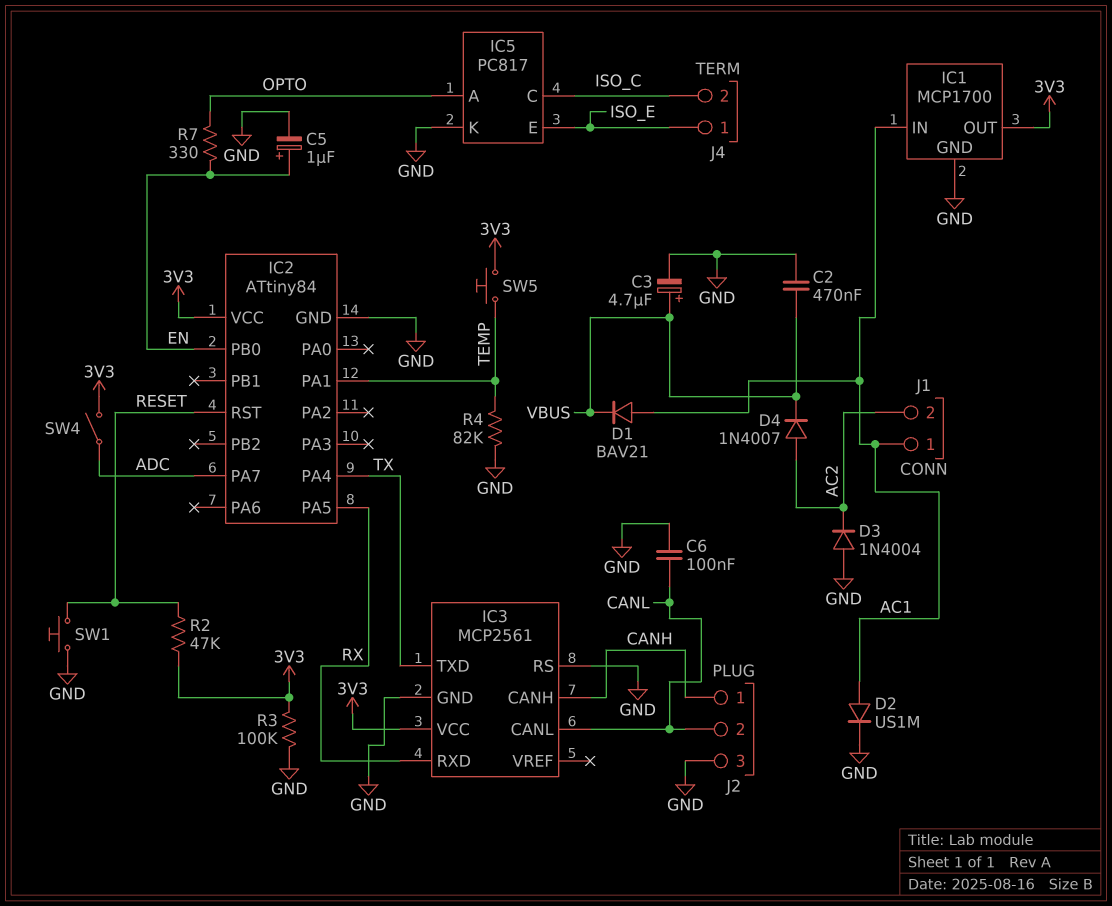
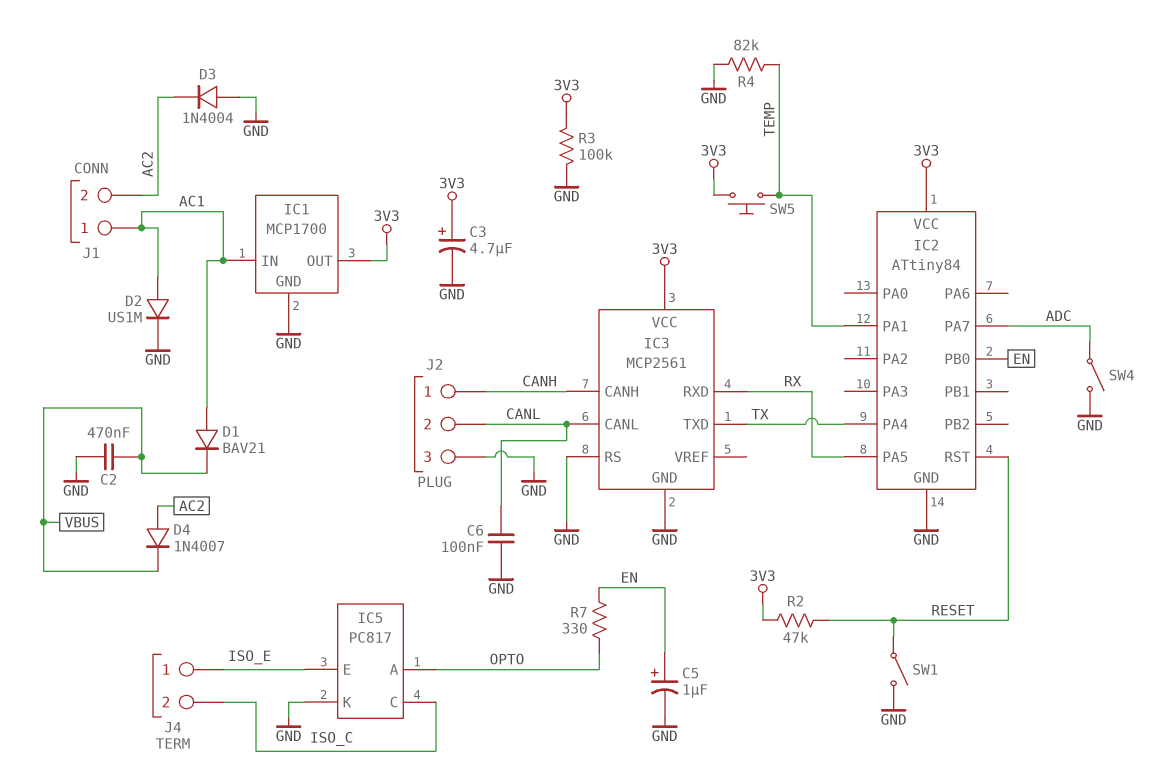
C3: 4.7uF (plus VBUS, minus GND) -> 4.7uF (plus 3V3, minus GND)
SW1: button (GND, RESET) -> switch (GND, RESET)
SW4: switch (3V3, ADC) -> switch (ADC, GND)

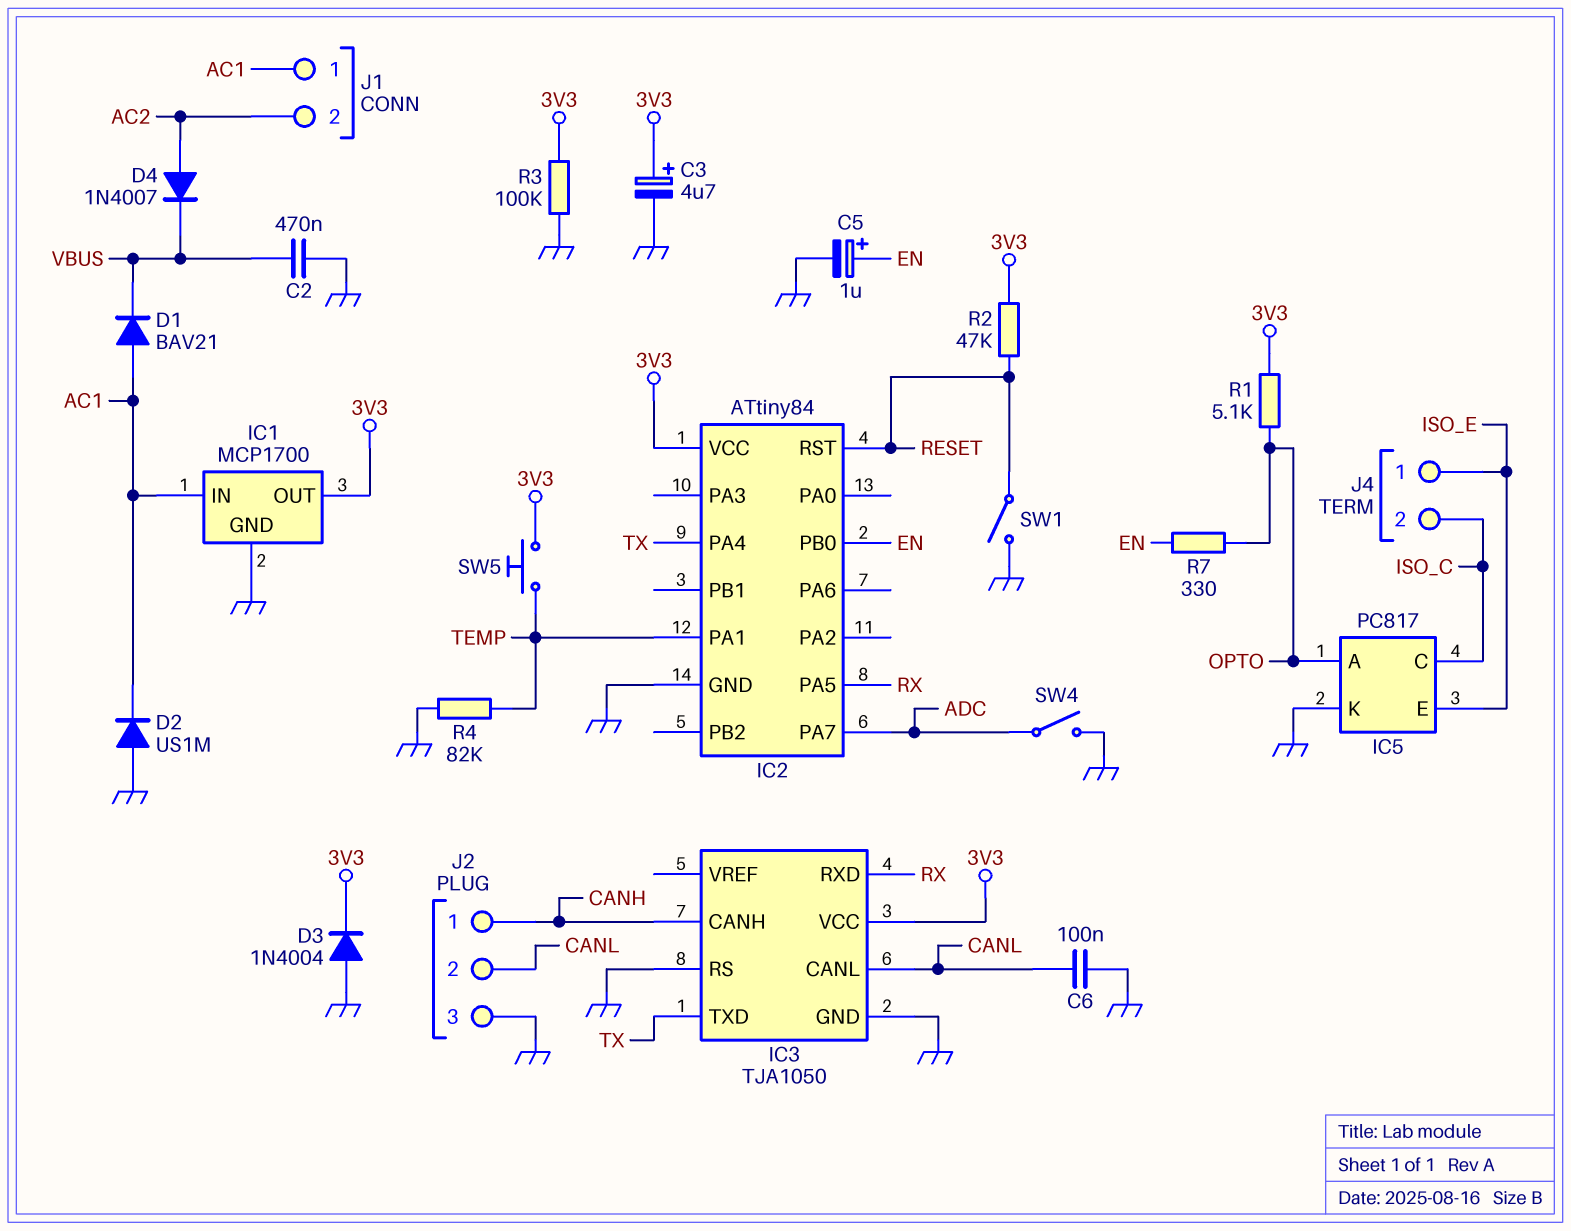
D2: diode US1M (A AC1, K GND) -> diode US1M (A GND, K AC1)
D3: diode 1N4004 (A GND, K AC2) -> diode 1N4004 (A GND, K 3V3)
IC3: MCP2561 -> TJA1050
R1: none -> 5.1k (3V3, OPTO)

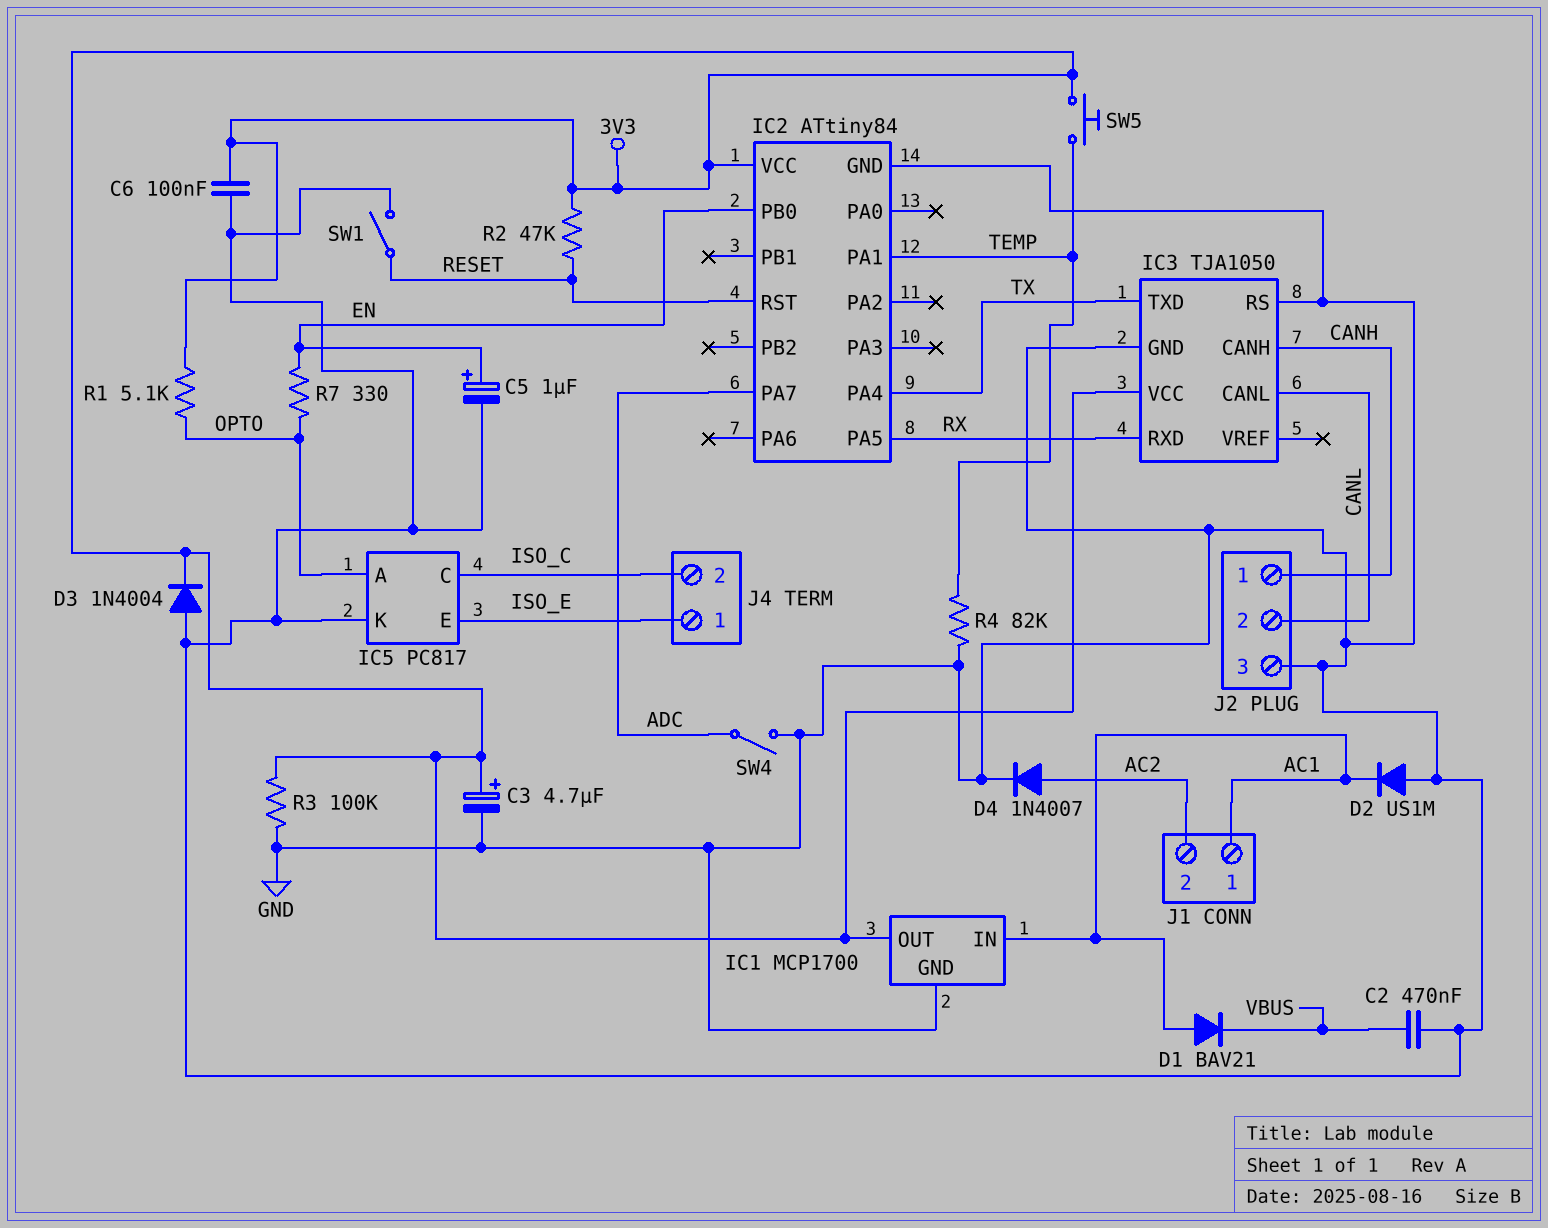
C6: 100nF (CANL, GND) -> 100nF (3V3, GND)
D4: diode 1N4007 (A AC2, K VBUS) -> diode 1N4007 (A AC2, K GND)

